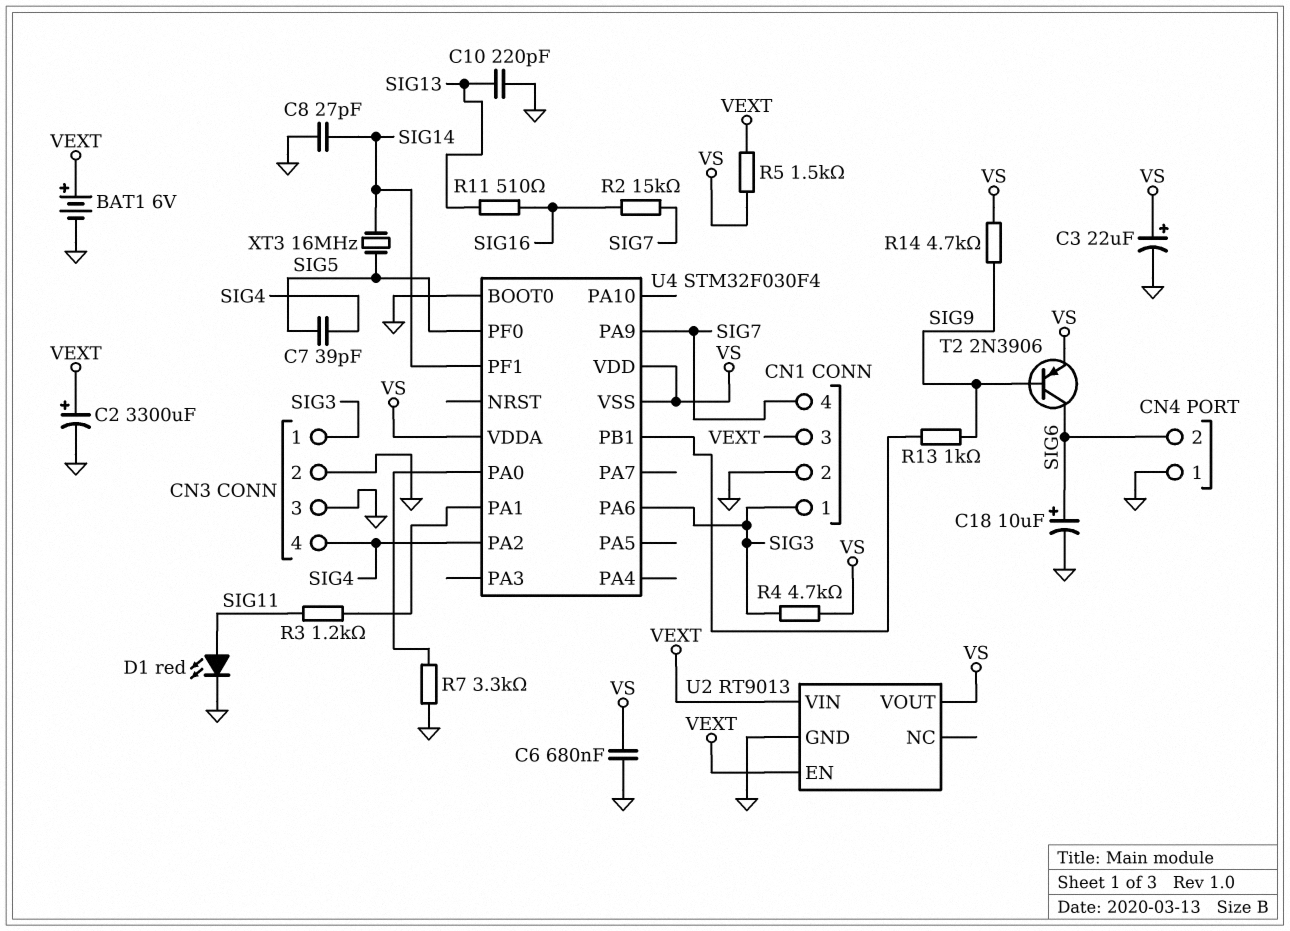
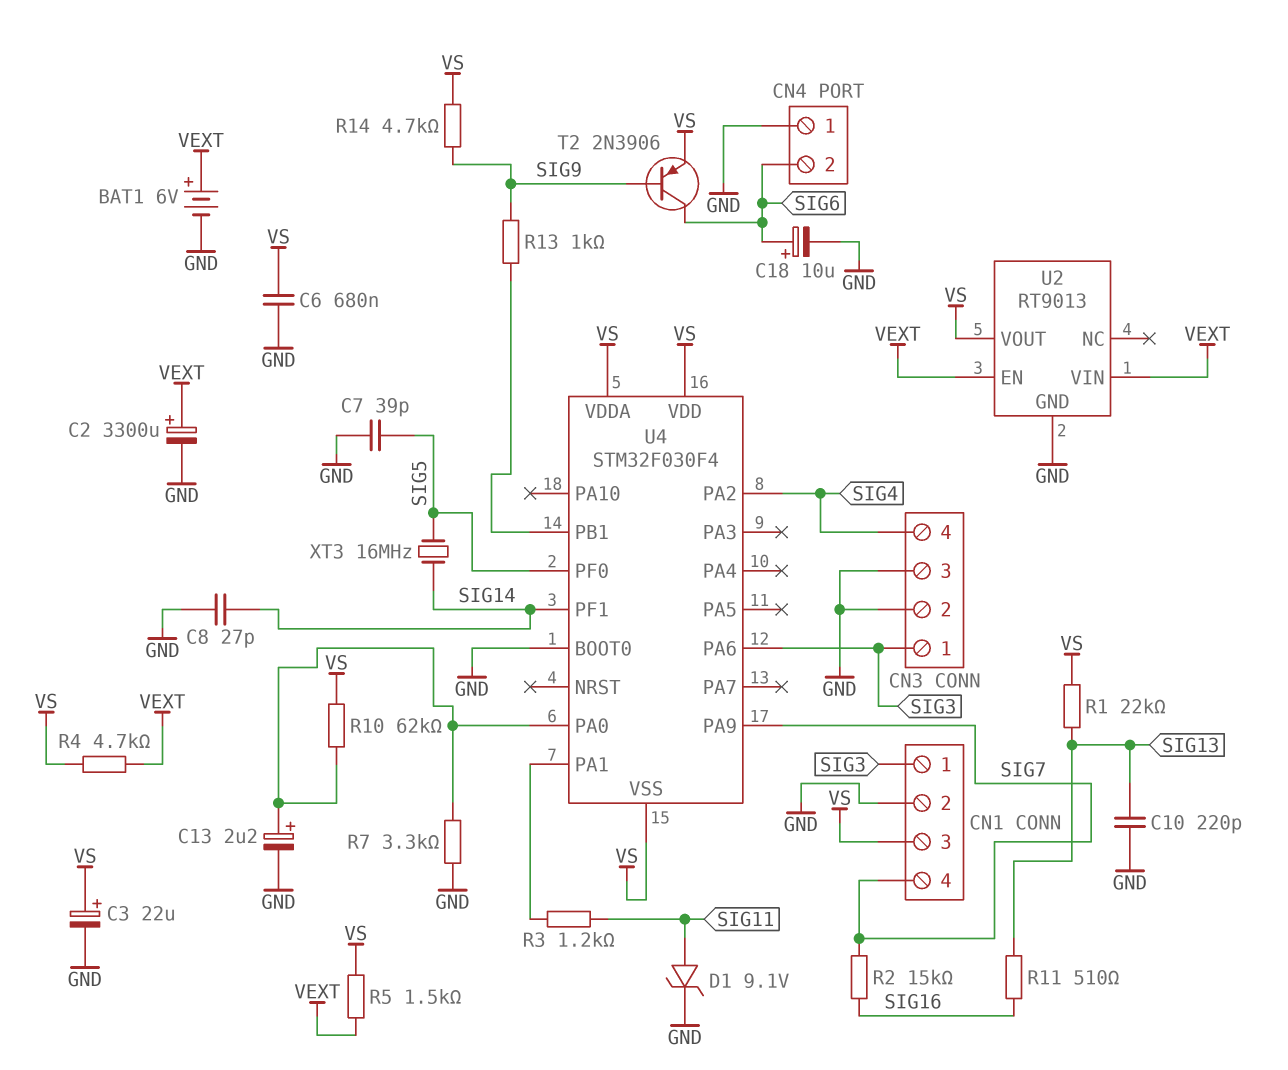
C7: 39pF (SIG4, SIG5) -> 39pF (GND, SIG5)
C13: none -> 2.2uF (plus U4/PA0, minus GND)
CN1 pin 3: VEXT -> VS
D1: LED red (A SIG11, K GND) -> zener 9.1V (A SIG11, K GND)
R1: none -> 22k (SIG13, VS)
R4: 4.7k (SIG3, VS) -> 4.7k (VEXT, VS)
R10: none -> 62k (U4/PA0, VS)

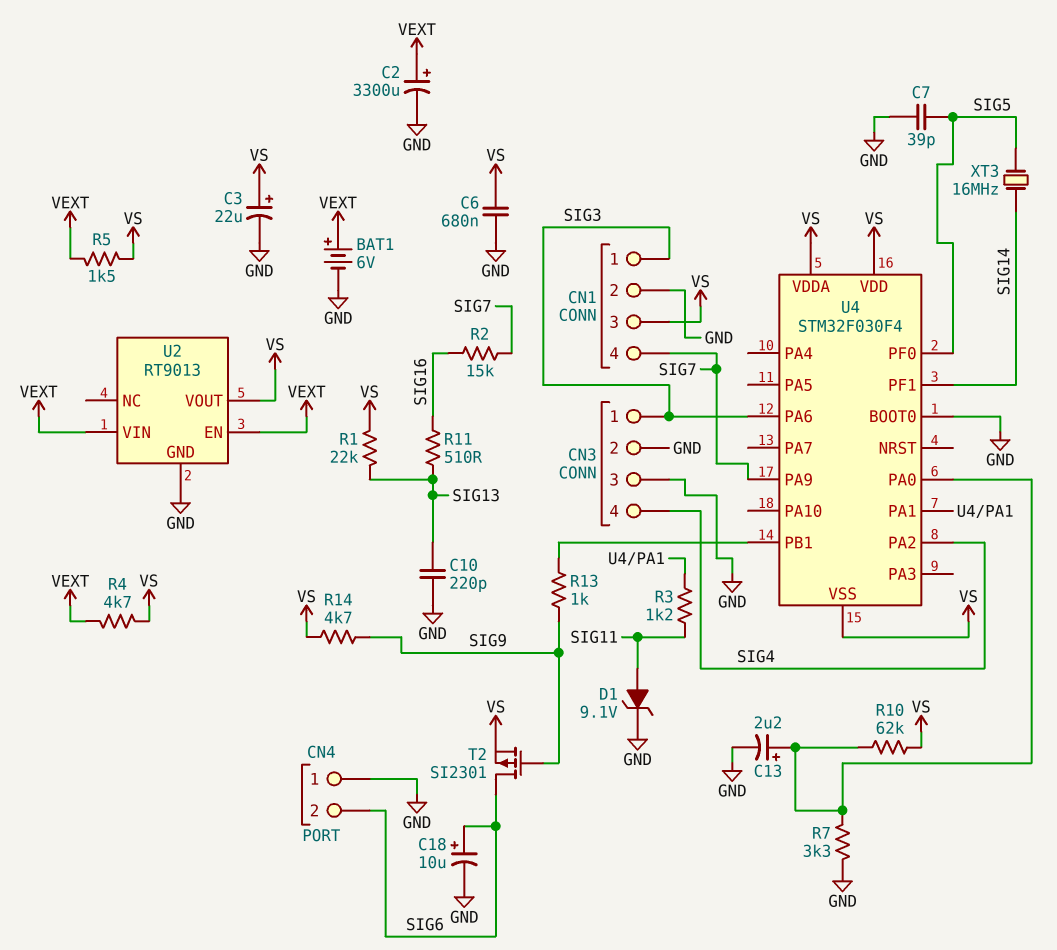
C8: 27pF (GND, SIG14) -> none
T2: PNP 2N3906 (B SIG9, C SIG6, E VS) -> PMOS SI2301 (G SIG9, D SIG6, S VS)

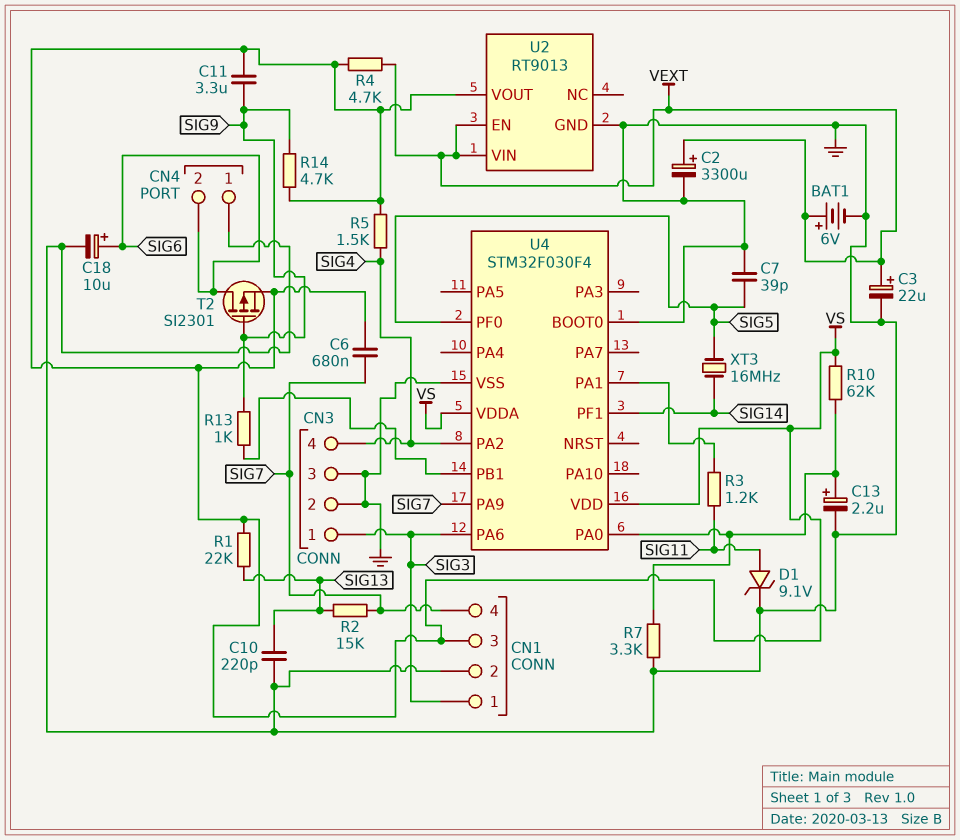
C3: 22uF (plus VS, minus GND) -> 22uF (plus VEXT, minus GND)
C6: 680nF (GND, VS) -> 680nF (SIG7, VS)
C11: none -> 3.3uF (SIG9, VS)
R2: 15k (SIG7, SIG16) -> 15k (SIG7, SIG13)
R5: 1.5k (VEXT, VS) -> 1.5k (SIG4, VS)
R11: 510 (SIG13, SIG16) -> none
U4 pin VSS: VS -> GND

